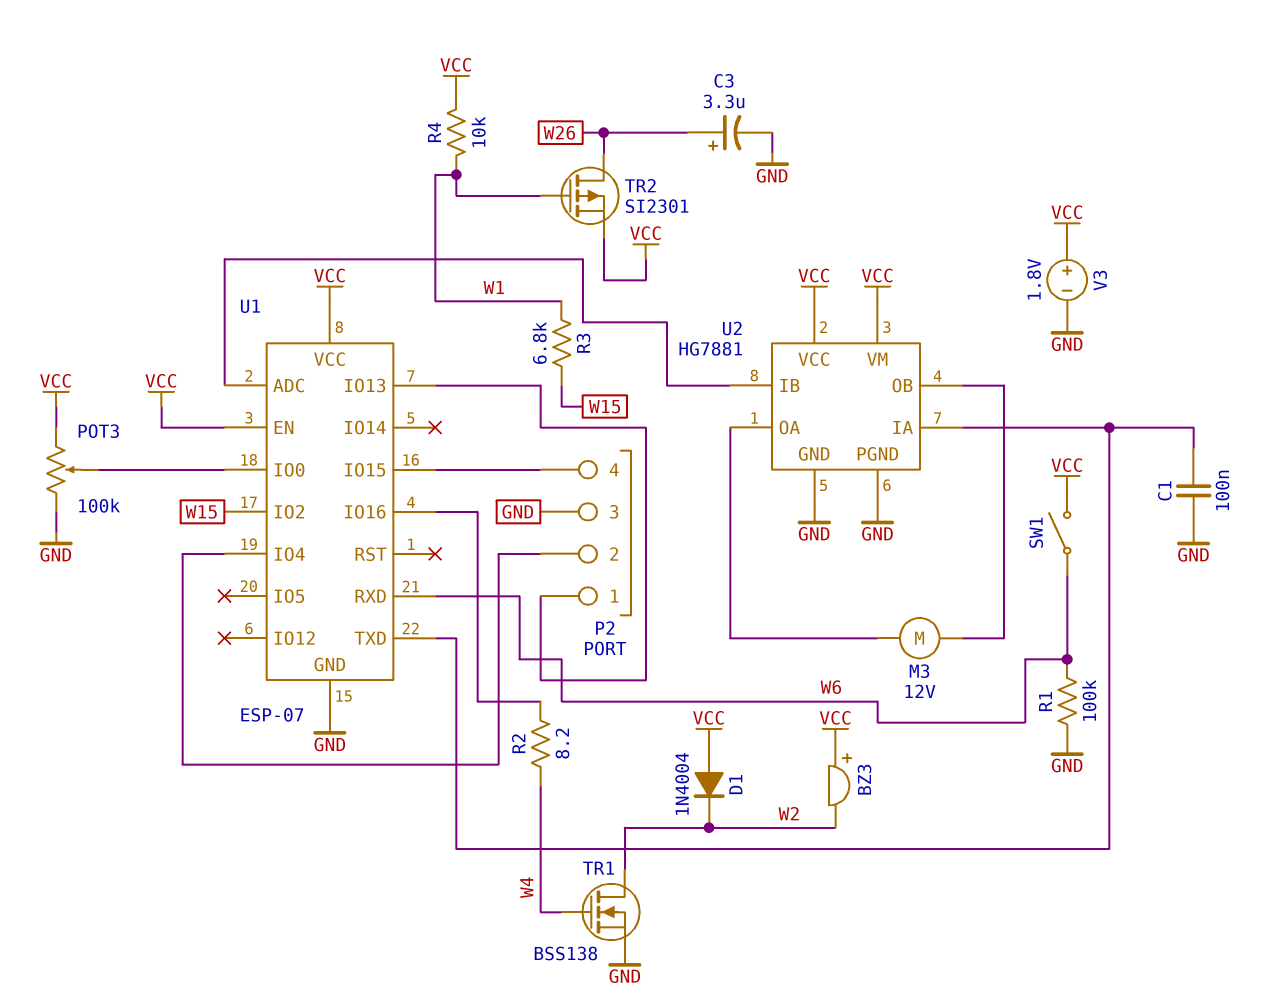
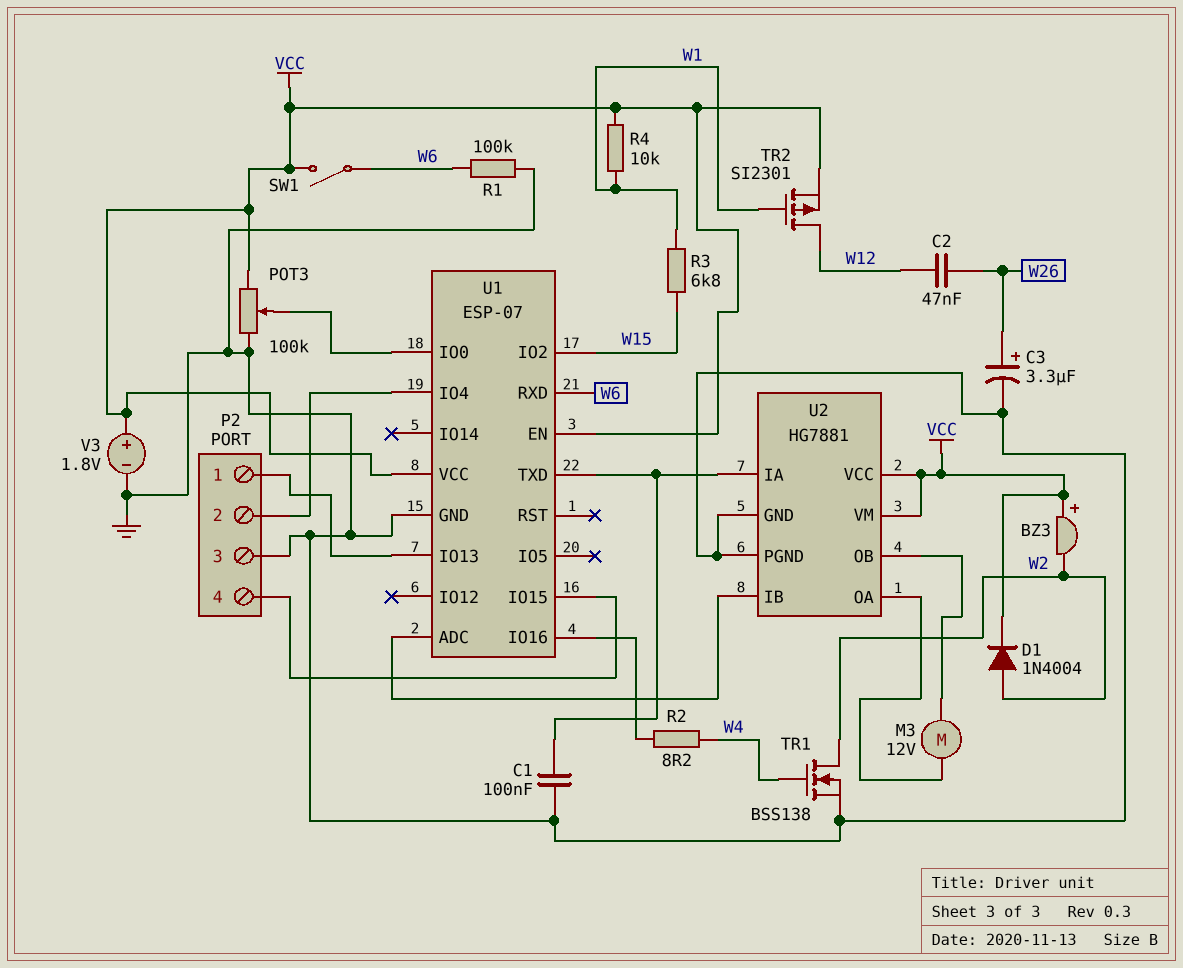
C2: none -> 47nF (W12, W26)
D1: diode 1N4004 (A VCC, K W2) -> diode 1N4004 (A W2, K VCC)
TR2: PMOS SI2301 (G W1, D W26, S VCC) -> PMOS SI2301 (G W1, D W12, S VCC)

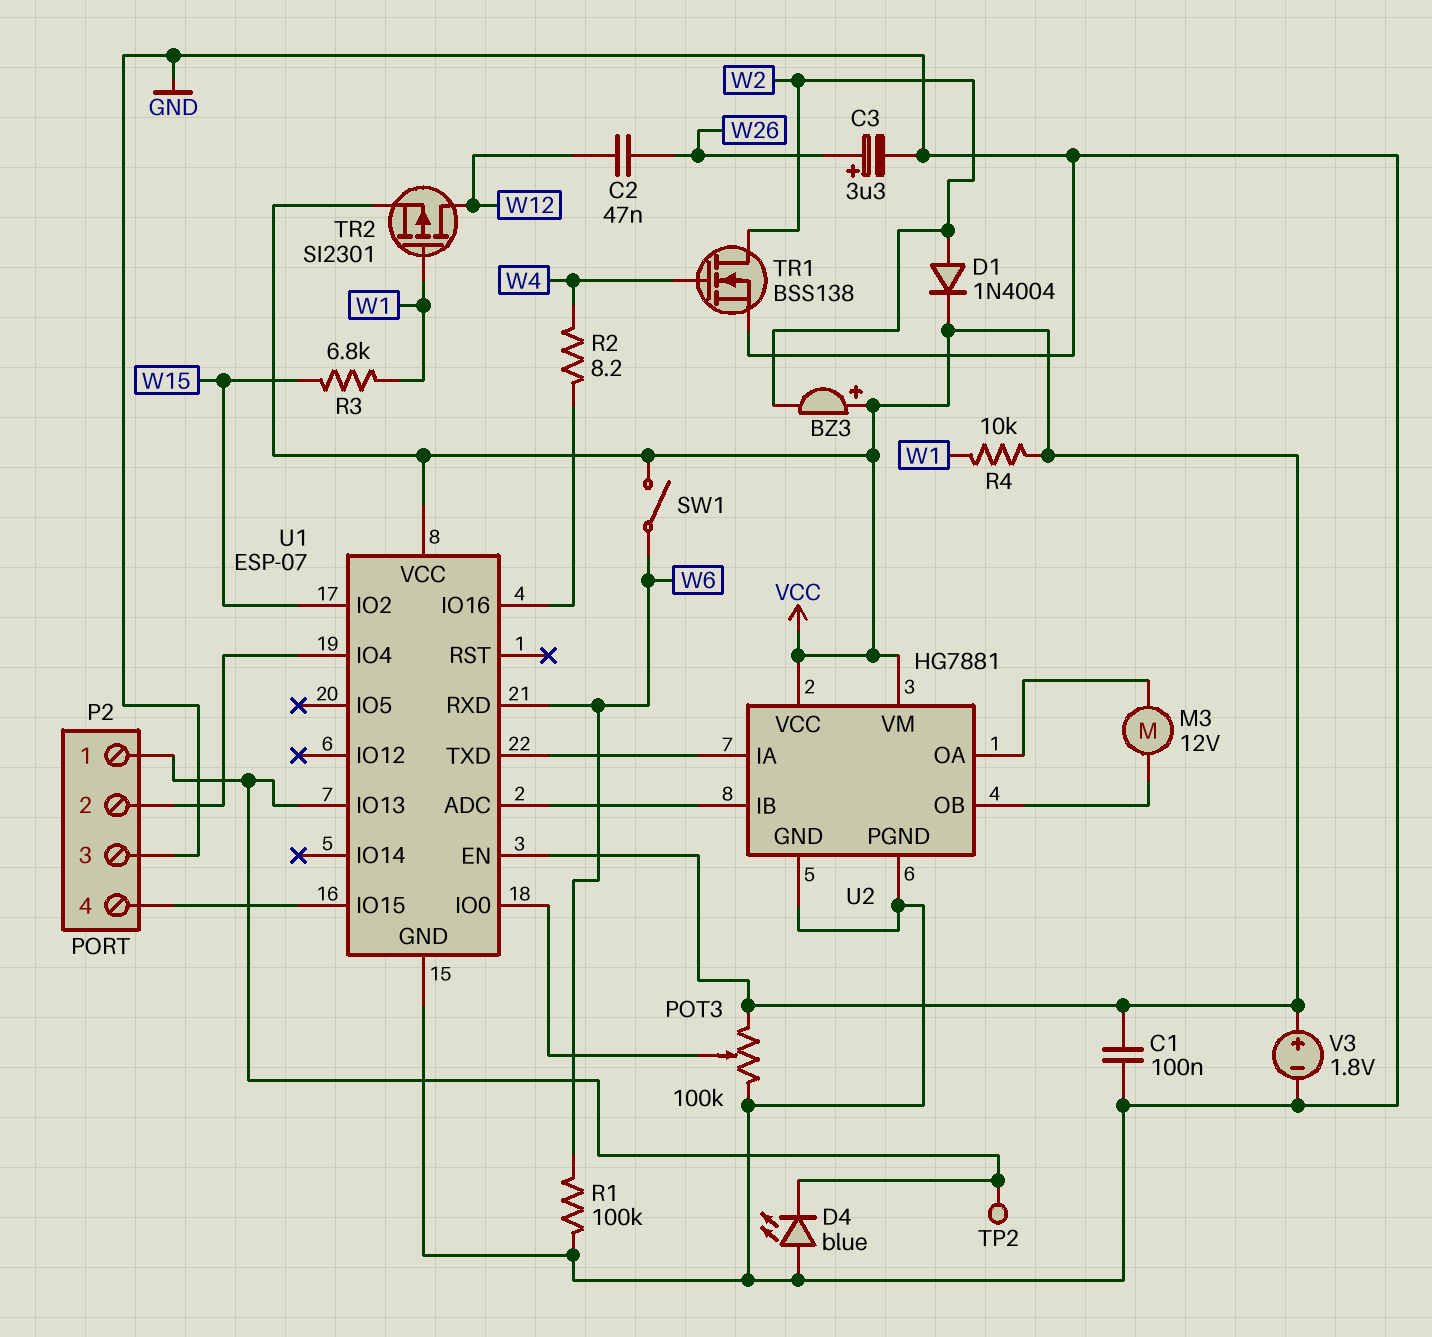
C1: 100nF (GND, U1/TXD) -> 100nF (GND, VCC)
D4: none -> LED blue (A GND, K P2/1)
TP2: none -> test point (P2/1)

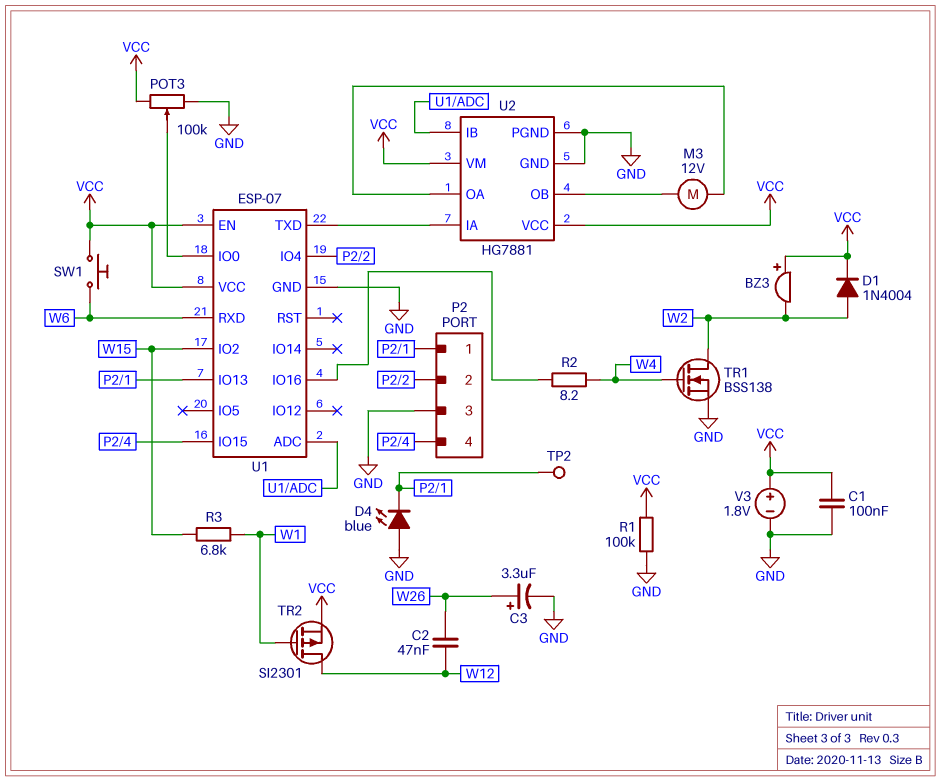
R1: 100k (GND, W6) -> 100k (GND, VCC)
R4: 10k (VCC, W1) -> none
SW1: switch (VCC, W6) -> button (VCC, W6)

